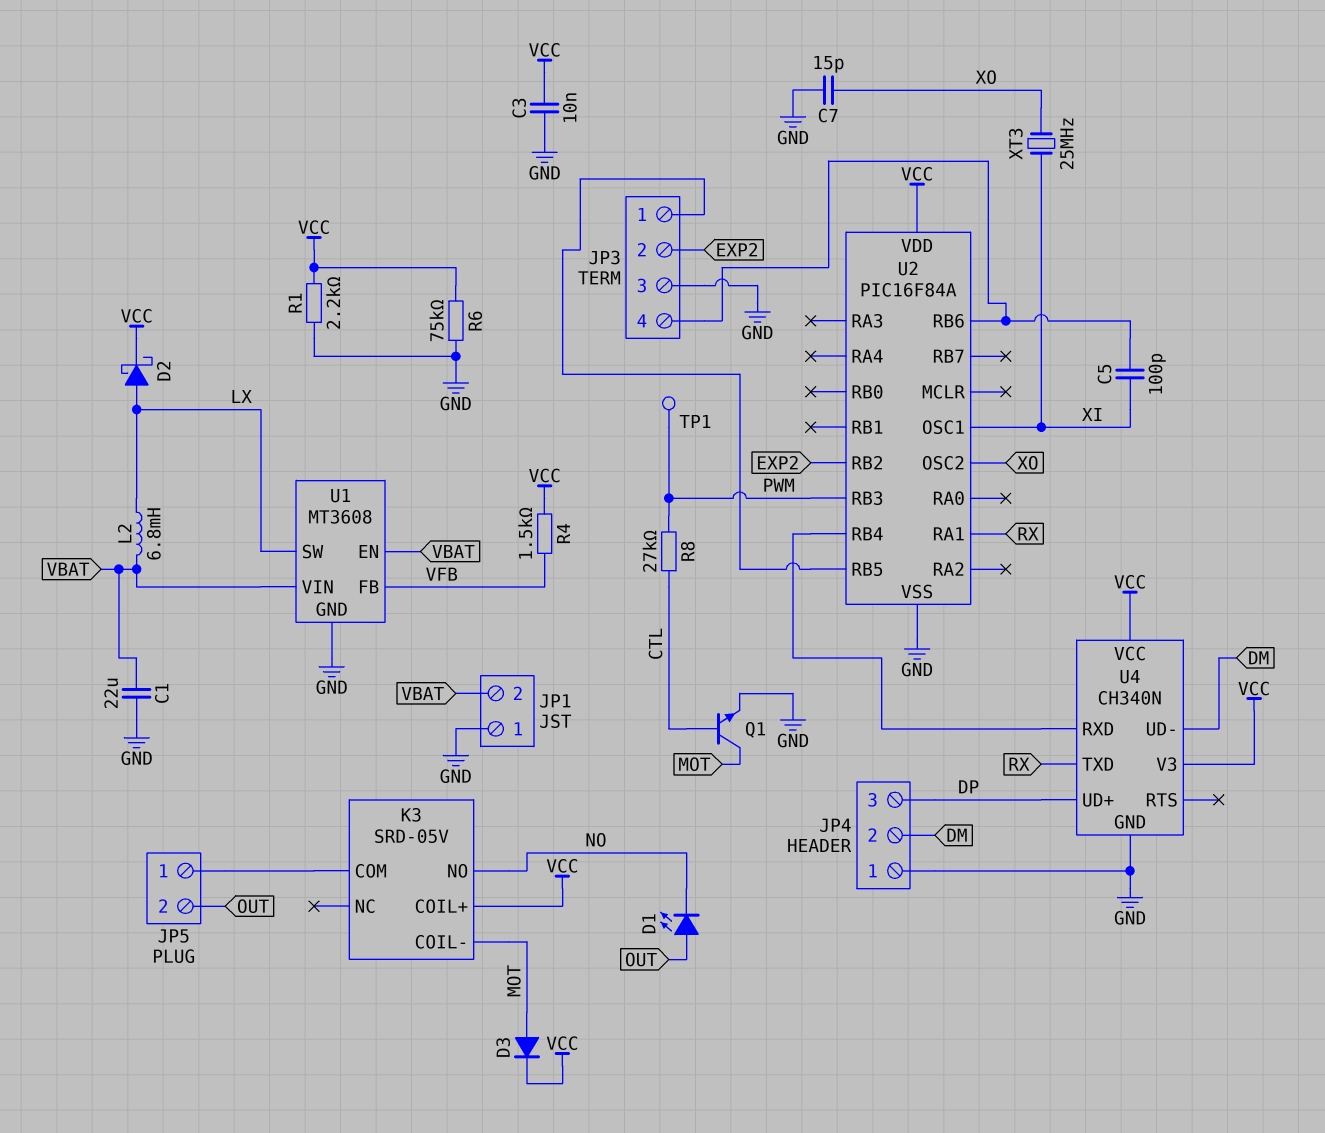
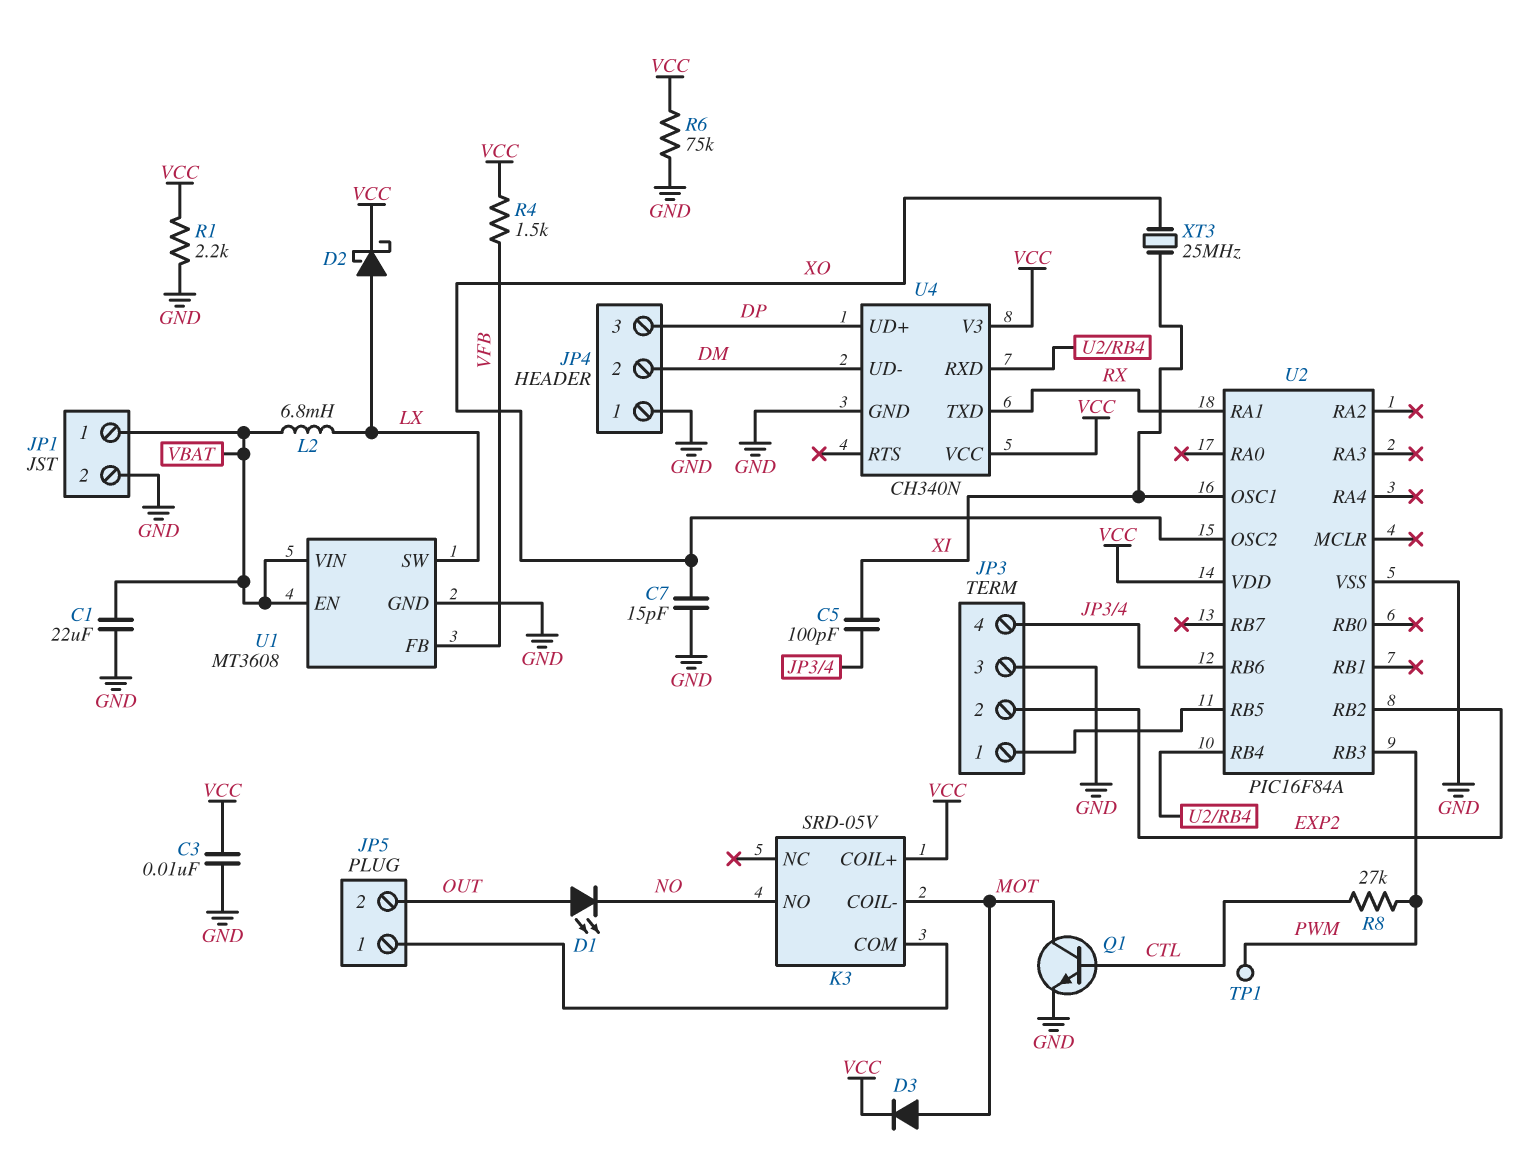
JP1 pin 1: GND -> VBAT
JP1 pin 2: VBAT -> GND

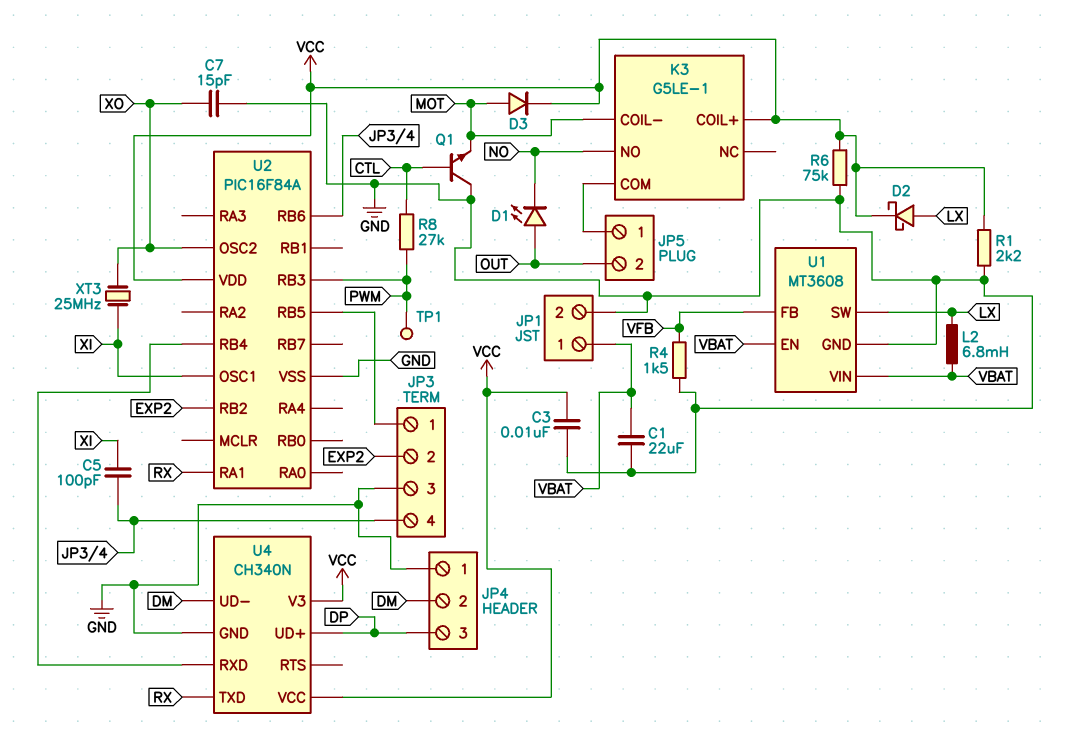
K3: SRD-05V -> G5LE-1
Q1: NPN (B CTL, C MOT, E GND) -> NPN (B CTL, C GND, E MOT)
R4: 1.5k (VCC, VFB) -> 1.5k (GND, VFB)

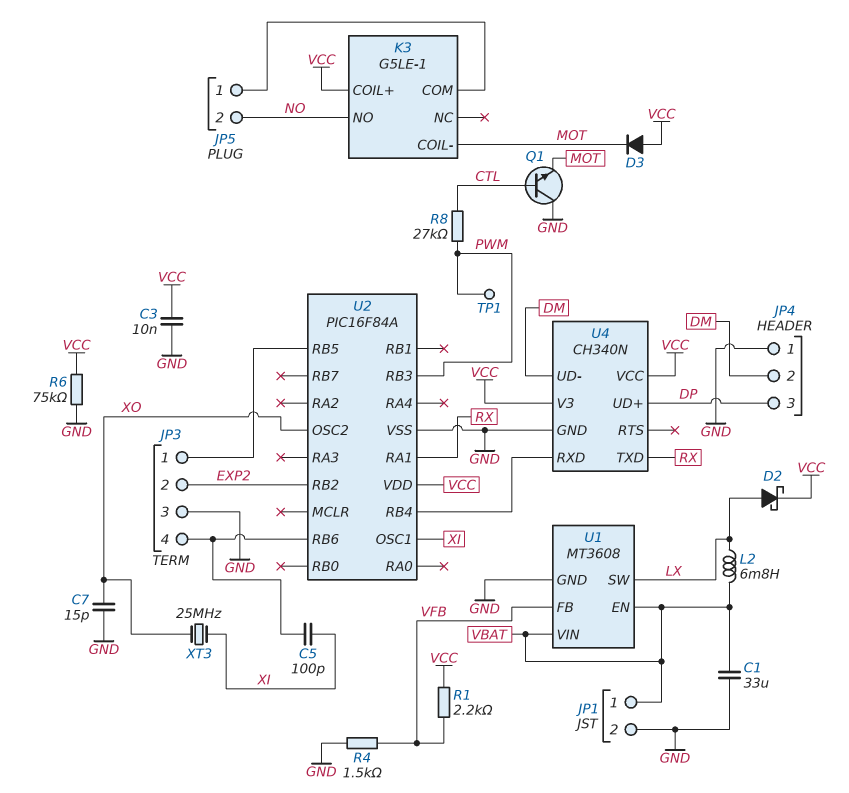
C1: 22uF (GND, VBAT) -> 33uF (GND, VBAT)
D1: LED (A OUT, K NO) -> none
D3: diode (A MOT, K VCC) -> diode (A VCC, K MOT)
JP5 pin 2: OUT -> NO
R1: 2.2k (GND, VCC) -> 2.2k (VCC, VFB)

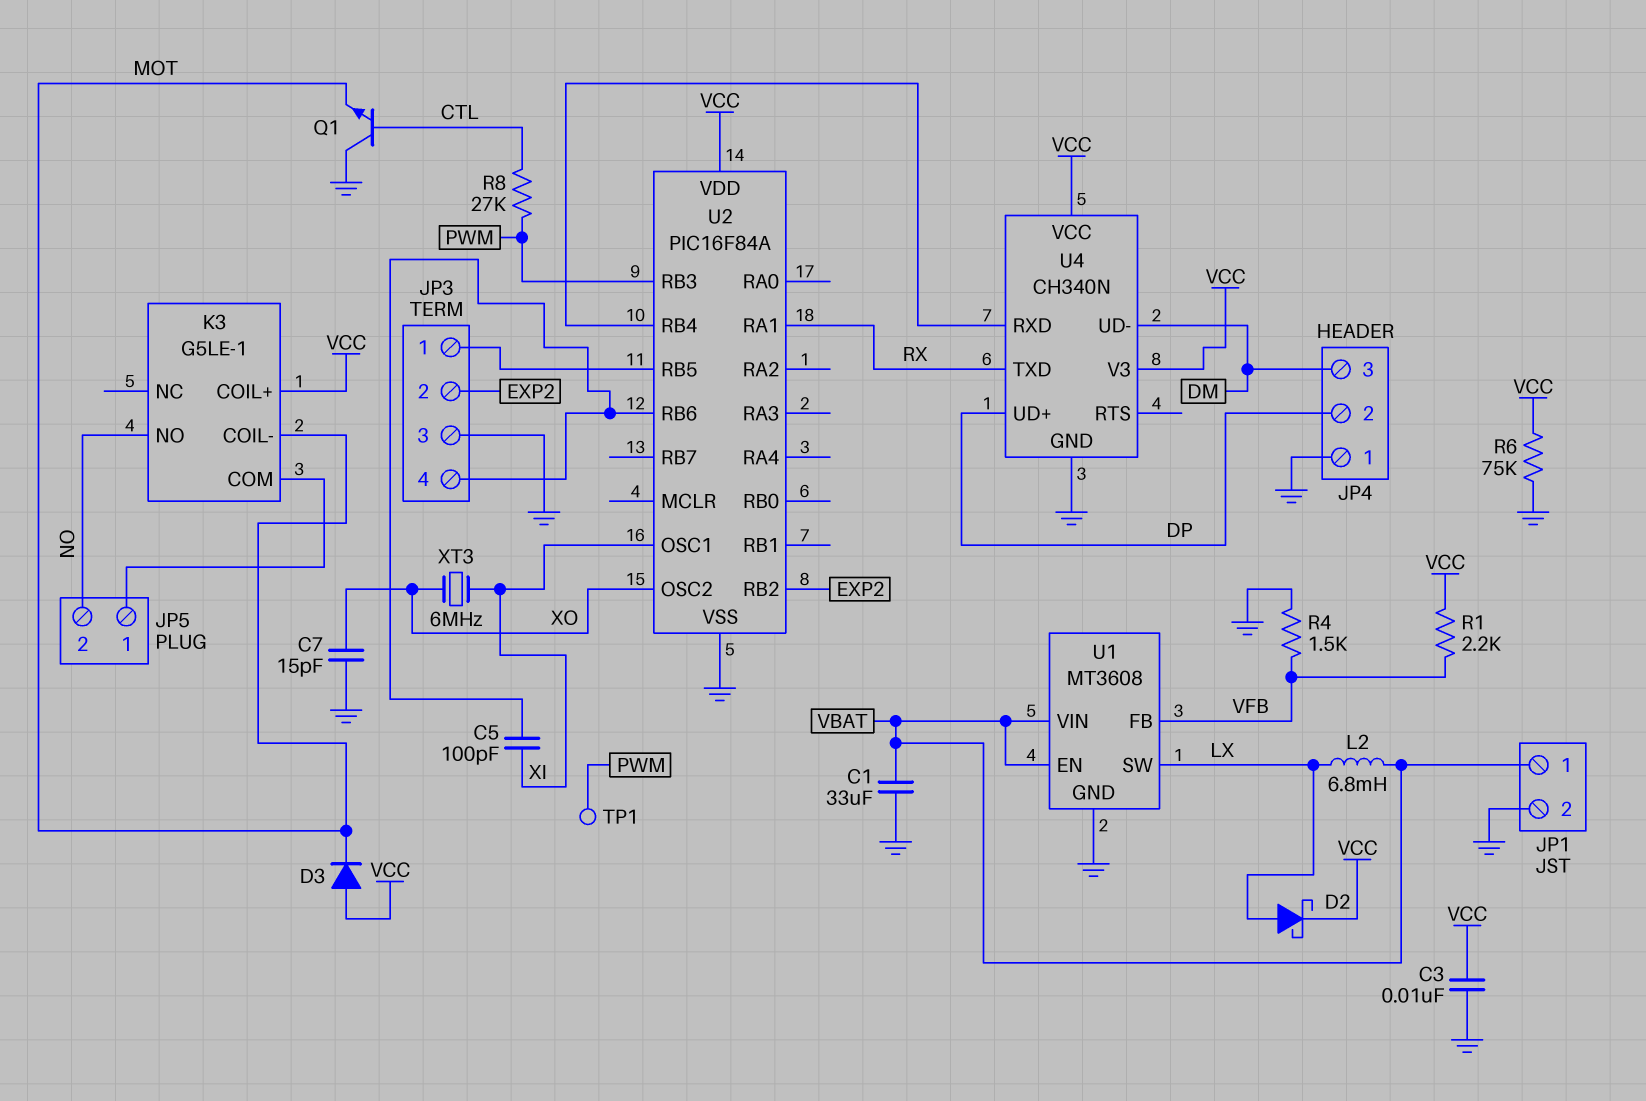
JP4 pin 2: DM -> DP
JP4 pin 3: DP -> DM
XT3: 25MHz (XI, XO) -> 6MHz (XI, XO)

